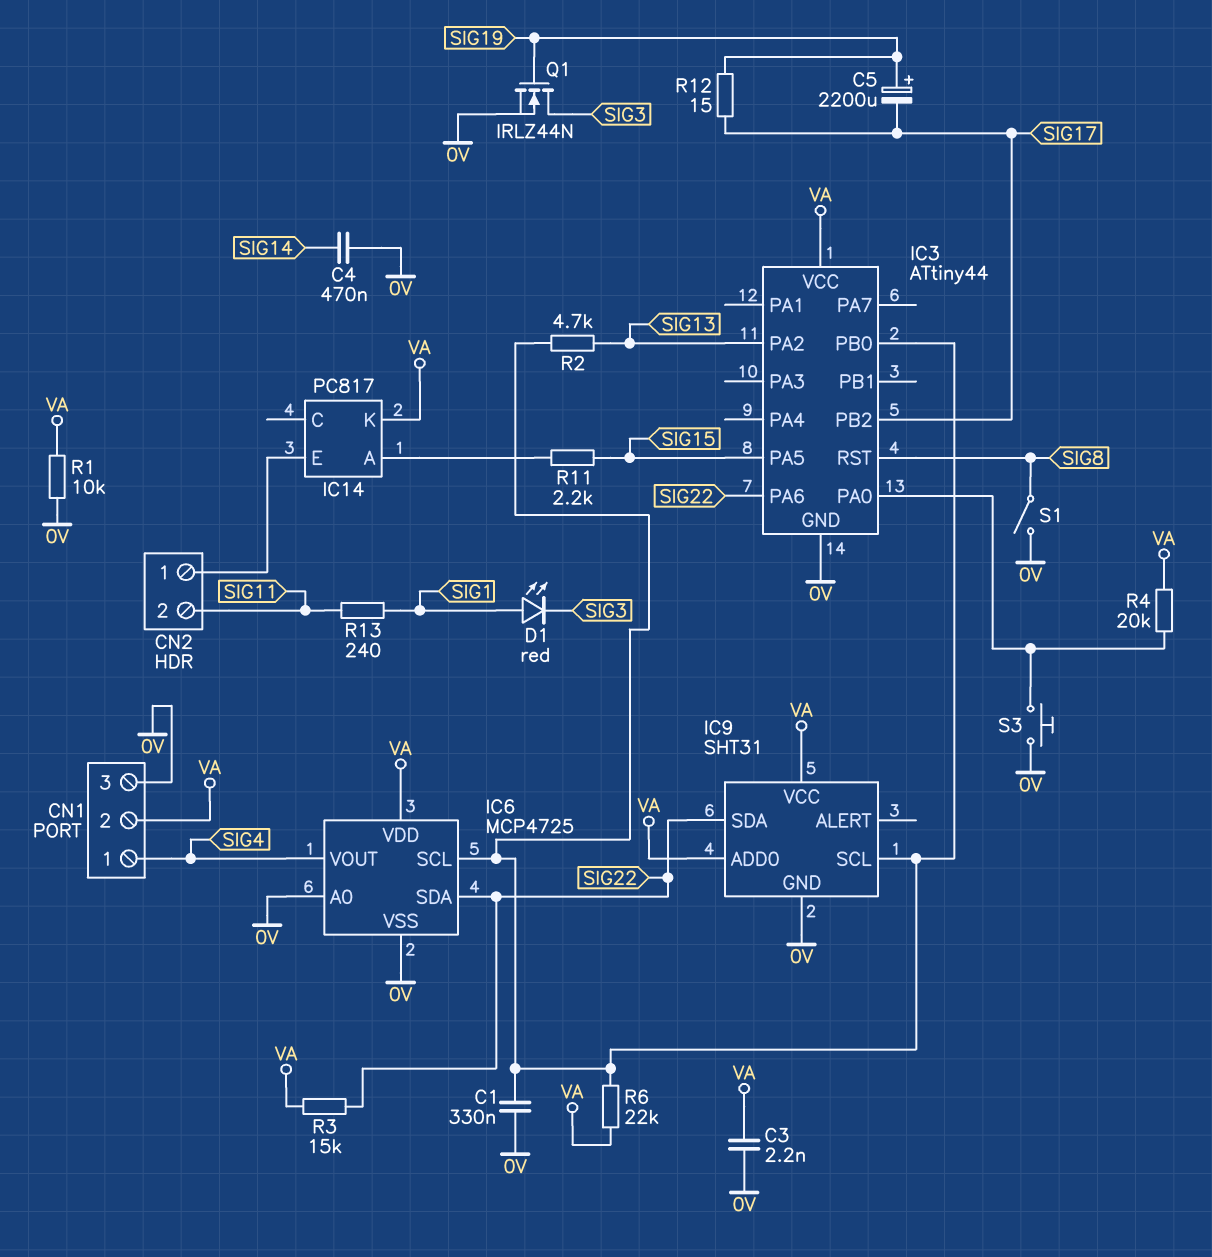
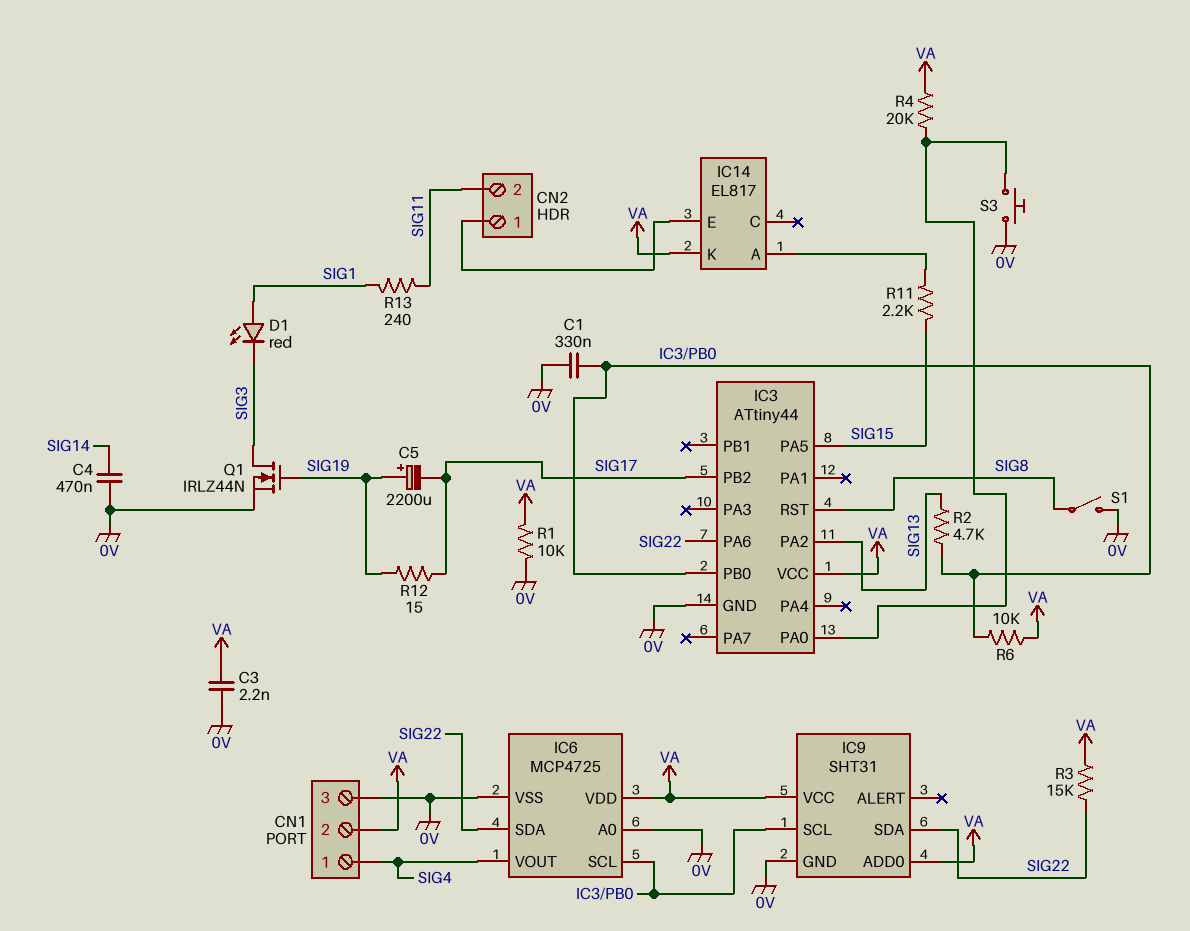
IC14: PC817 -> EL817
R6: 22k (IC3/PB0, VA) -> 10k (IC3/PB0, VA)

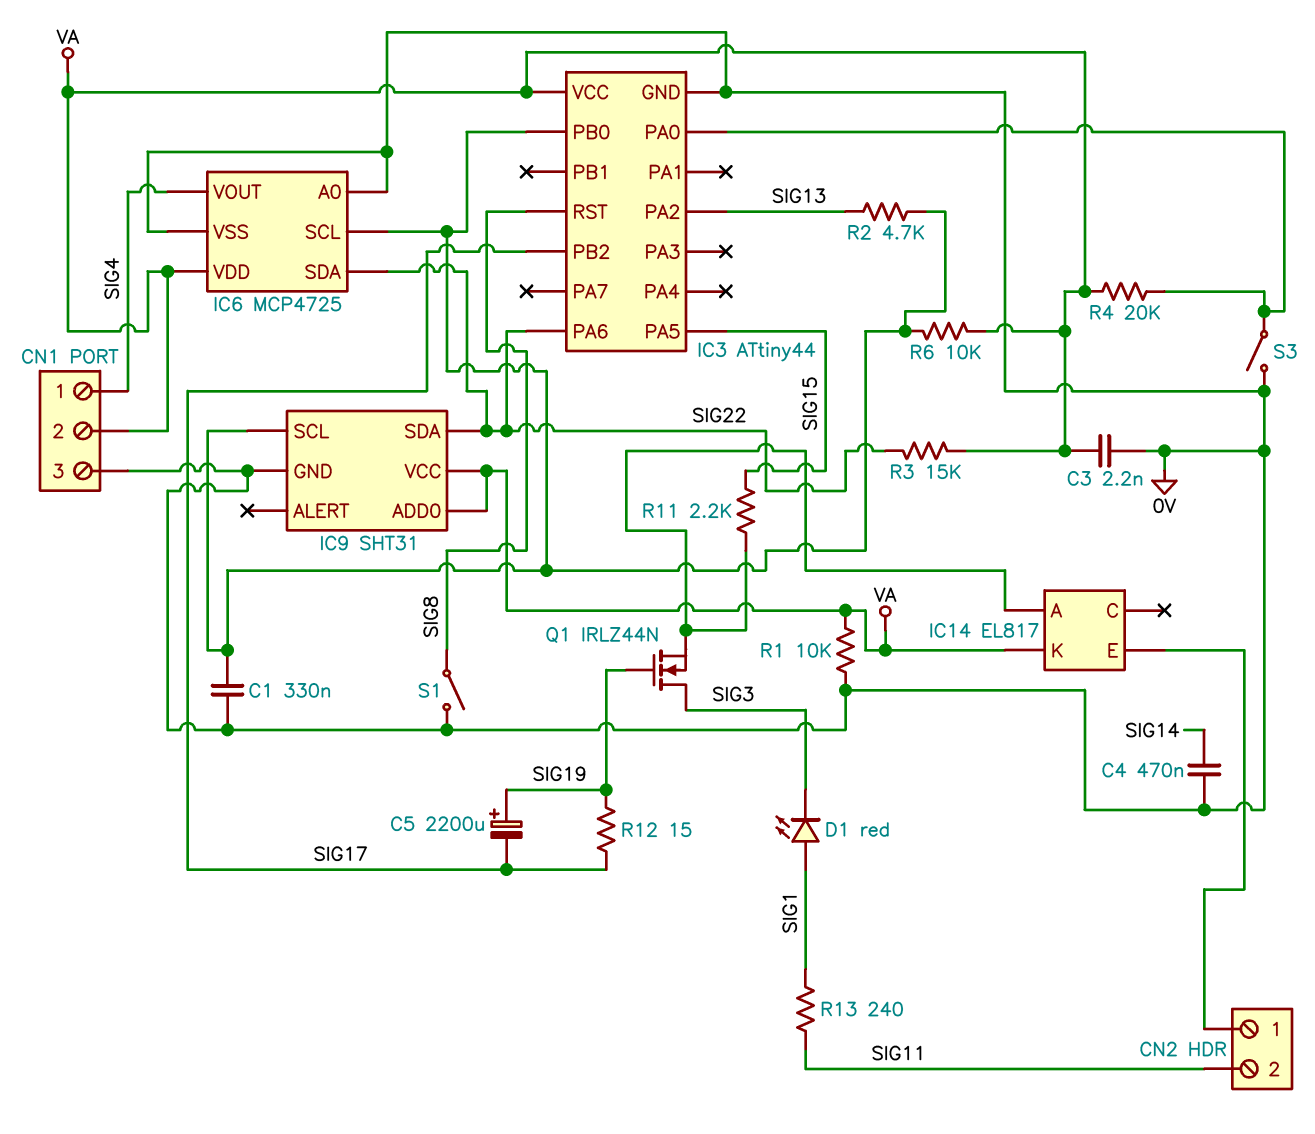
Q1: NMOS IRLZ44N (G SIG19, D SIG3, S 0V) -> NMOS IRLZ44N (G SIG19, D SIG3, S IC14/A)
S3: button (0V, IC3/PA0) -> switch (0V, IC3/PA0)

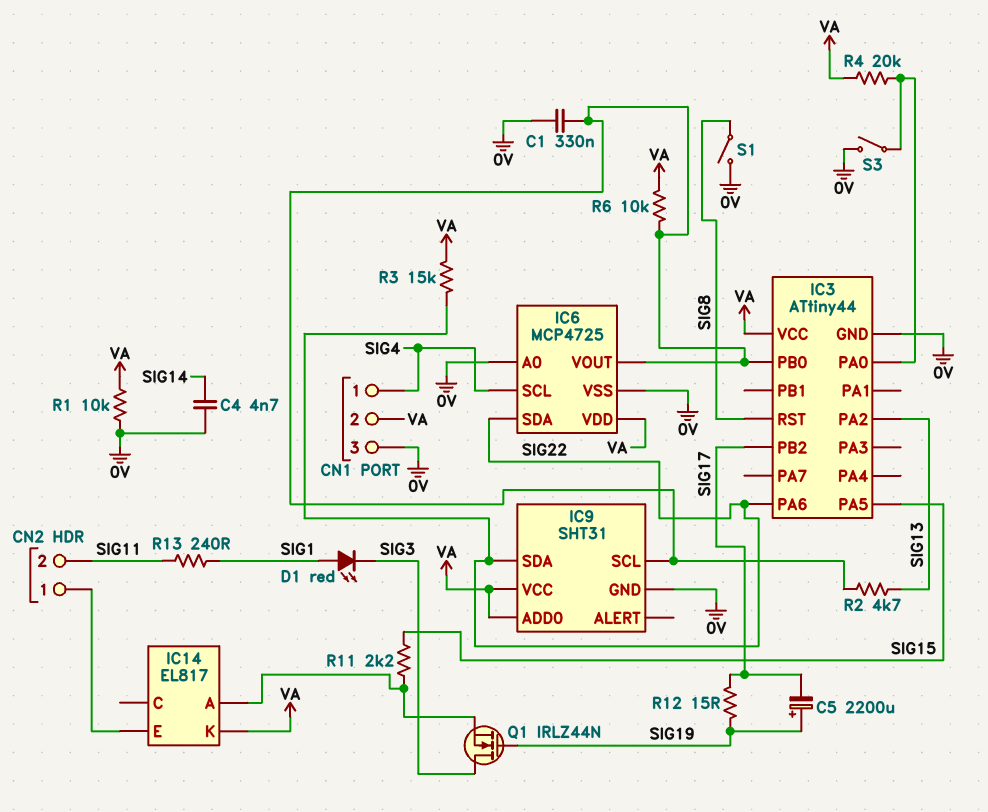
C3: 2.2nF (0V, VA) -> none
C4: 470nF (0V, SIG14) -> 4.7nF (0V, SIG14)
IC6 pin SCL: IC3/PB0 -> SIG4
IC6 pin VOUT: SIG4 -> IC3/PB0

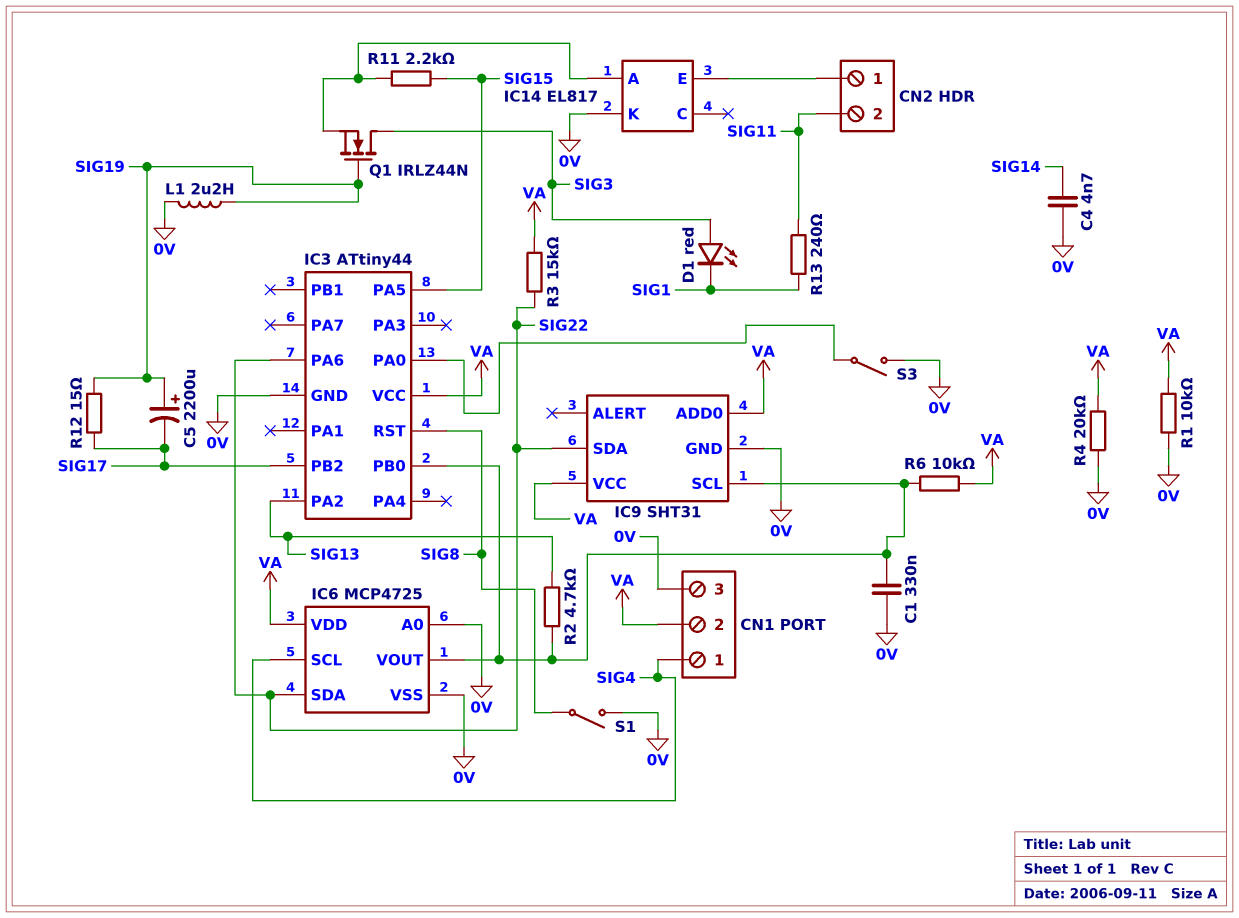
D1: LED red (A SIG1, K SIG3) -> LED red (A SIG3, K SIG1)
IC14 pin K: VA -> 0V
L1: none -> 2.2uH (0V, SIG19)
R4: 20k (IC3/PA0, VA) -> 20k (0V, VA)

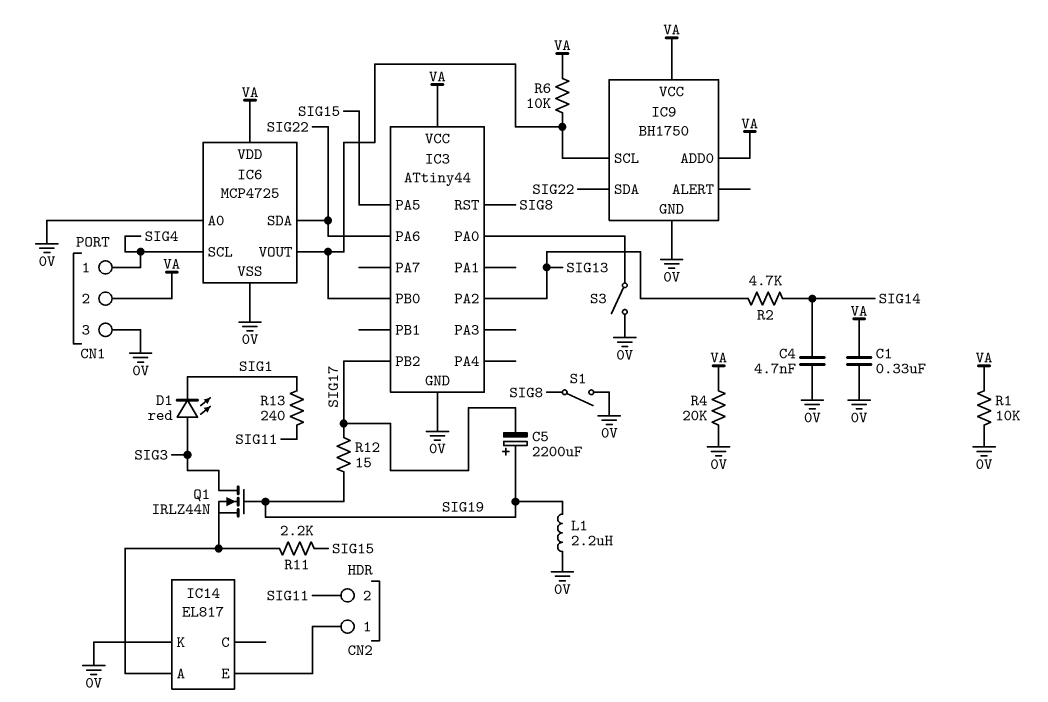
C1: 330nF (0V, IC3/PB0) -> 330nF (0V, VA)
IC9: SHT31 -> BH1750
R2: 4.7k (IC3/PB0, SIG13) -> 4.7k (SIG13, SIG14)
R3: 15k (SIG22, VA) -> none

